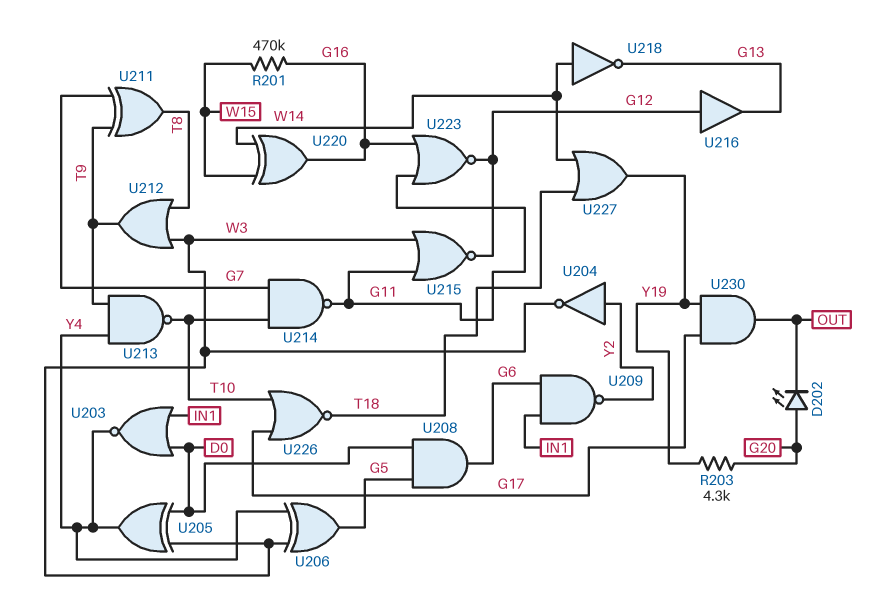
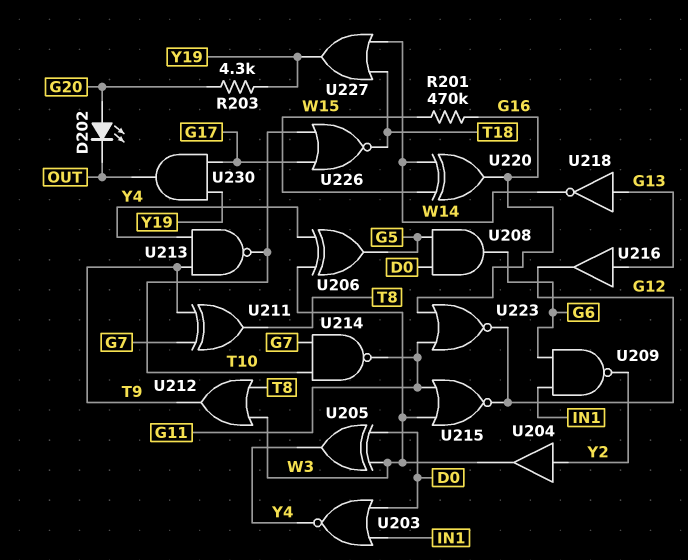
U204: NOT (in Y2, out W3) -> buffer (in Y2, out W3)
U216: buffer (in G12, out G13) -> buffer (in G13, out G12)
U218: NOT (in W14, out G13) -> NOT (in G13, out W14)

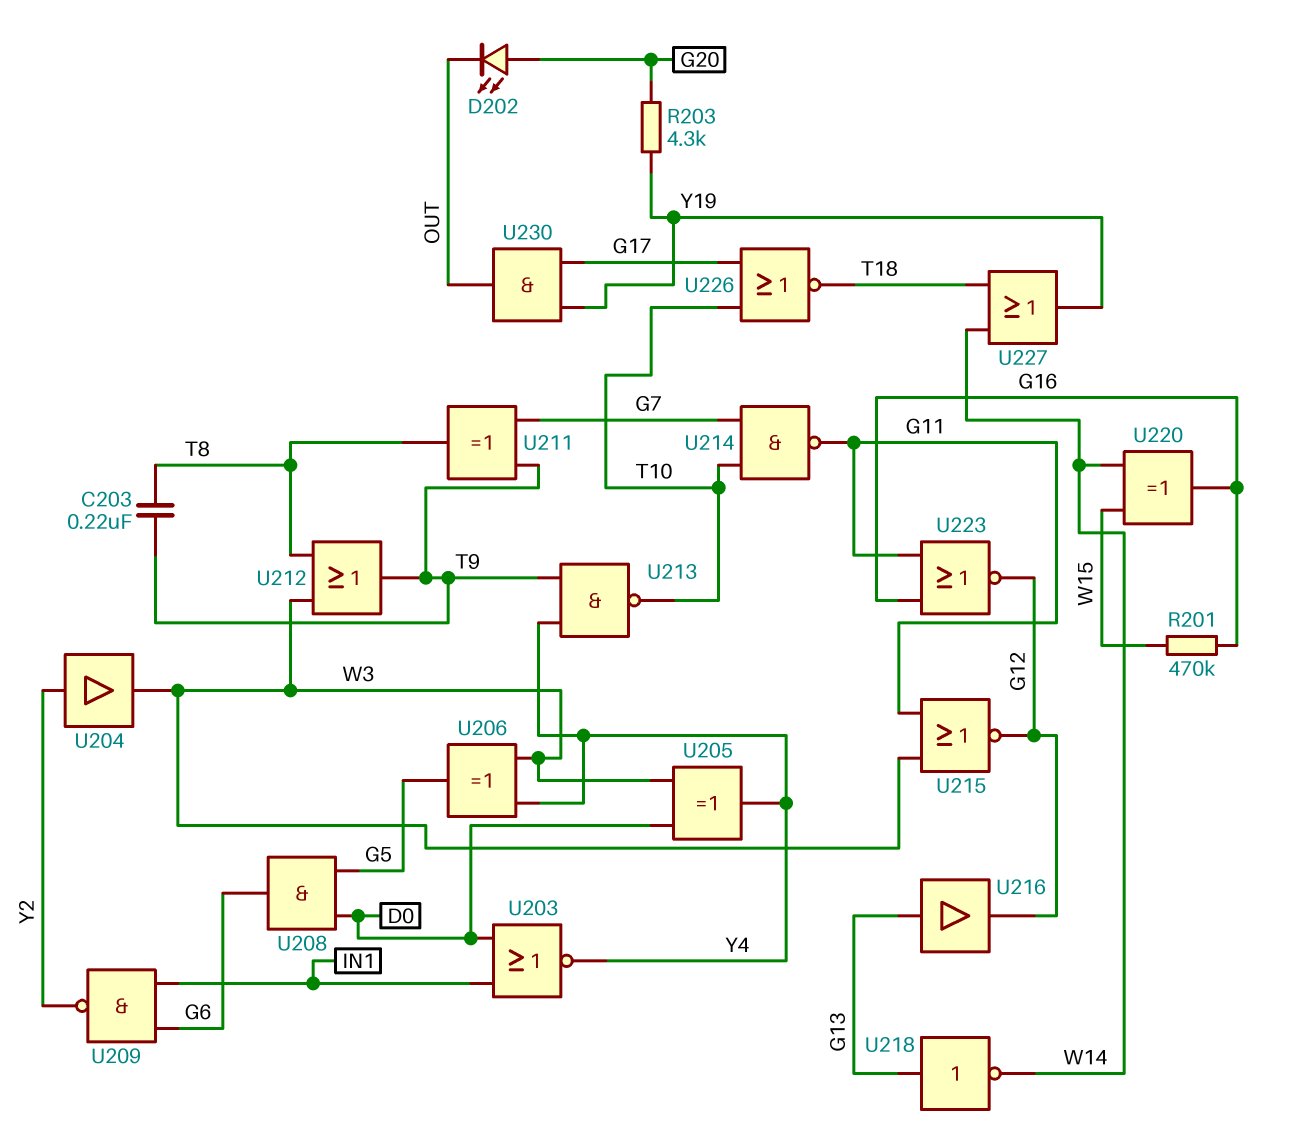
C203: none -> 220nF (T8, T9)

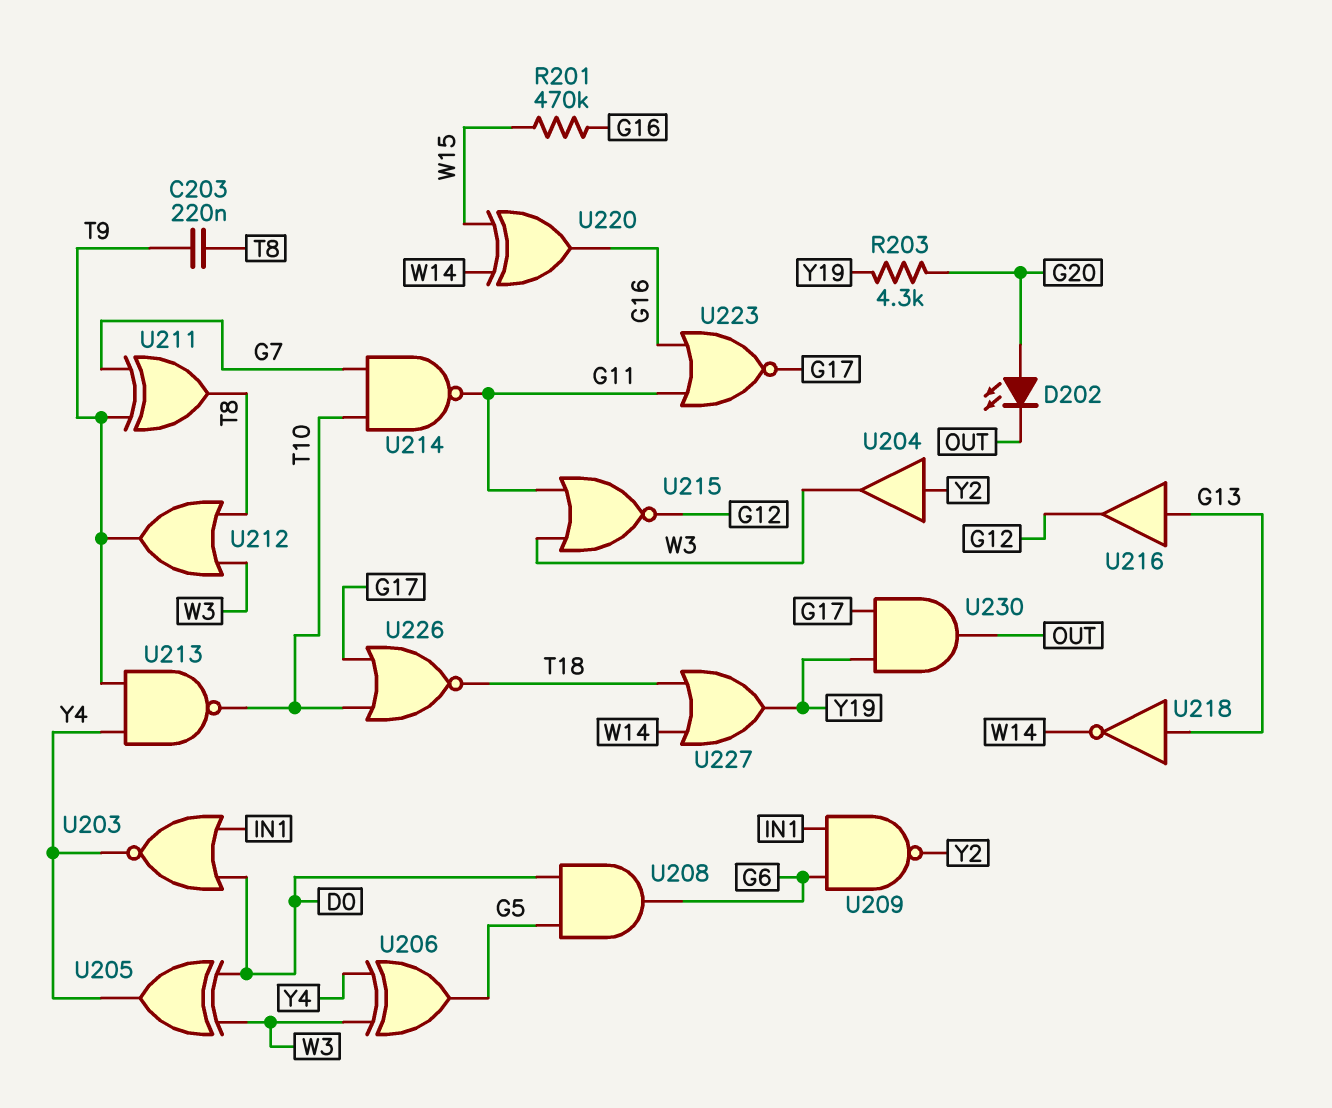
U223: NOR (in G11, in G16, out G12) -> NOR (in G11, in G16, out G17)

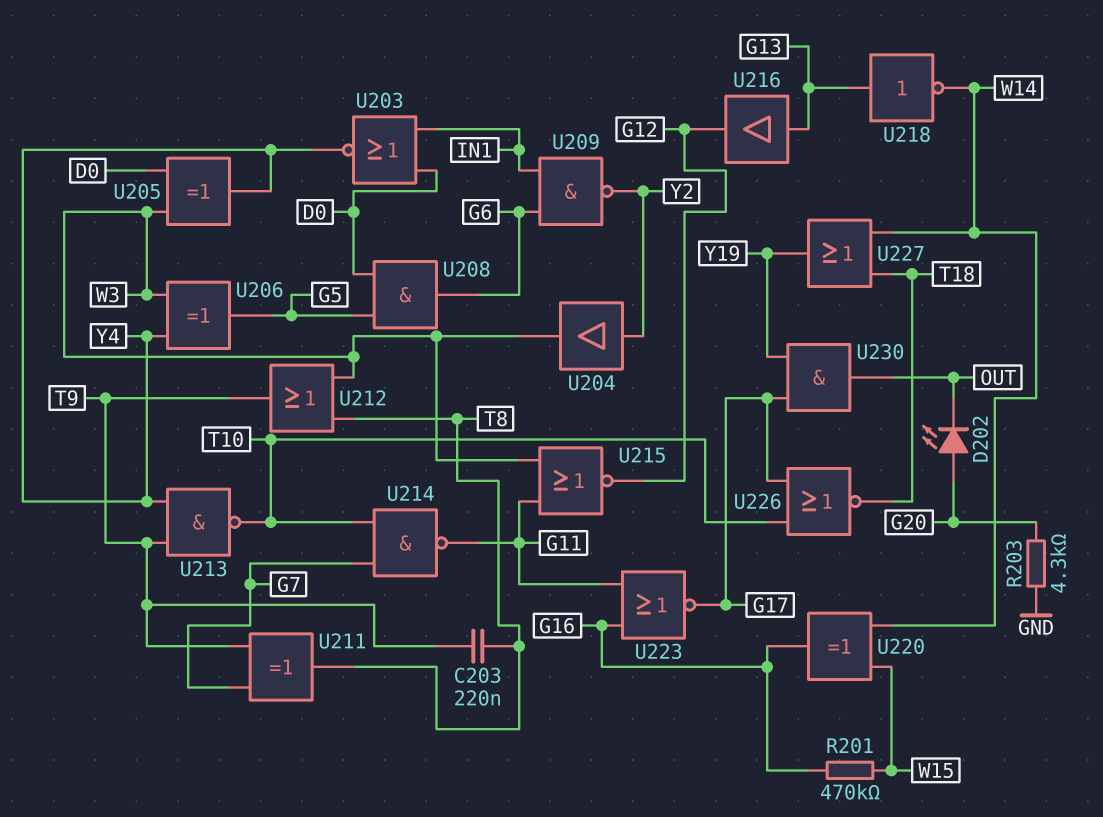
R203: 4.3k (G20, Y19) -> 4.3k (G20, GND)

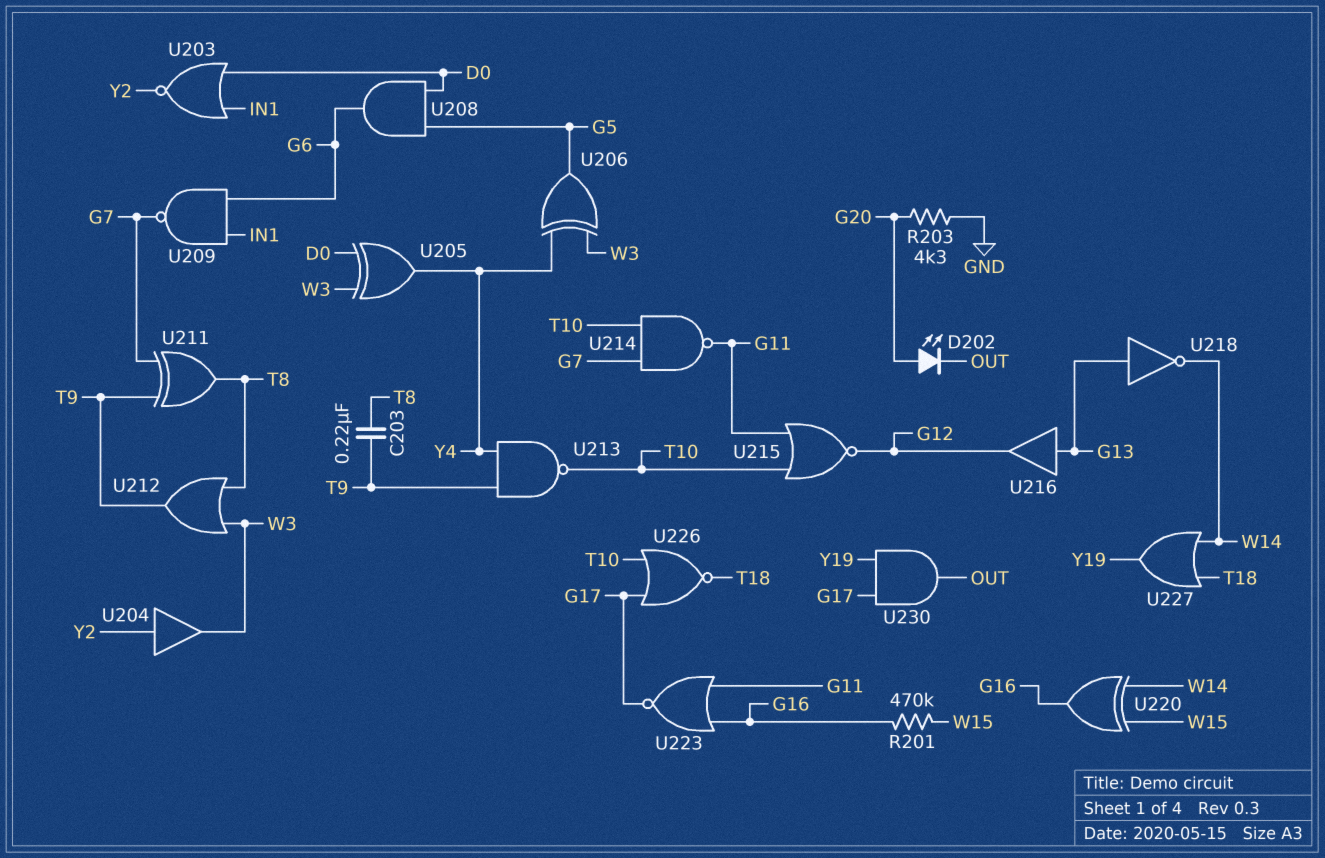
U203: NOR (in D0, in IN1, out Y4) -> NOR (in D0, in IN1, out Y2)
U209: NAND (in G6, in IN1, out Y2) -> NAND (in G6, in IN1, out G7)
U215: NOR (in G11, in W3, out G12) -> NOR (in G11, in T10, out G12)

